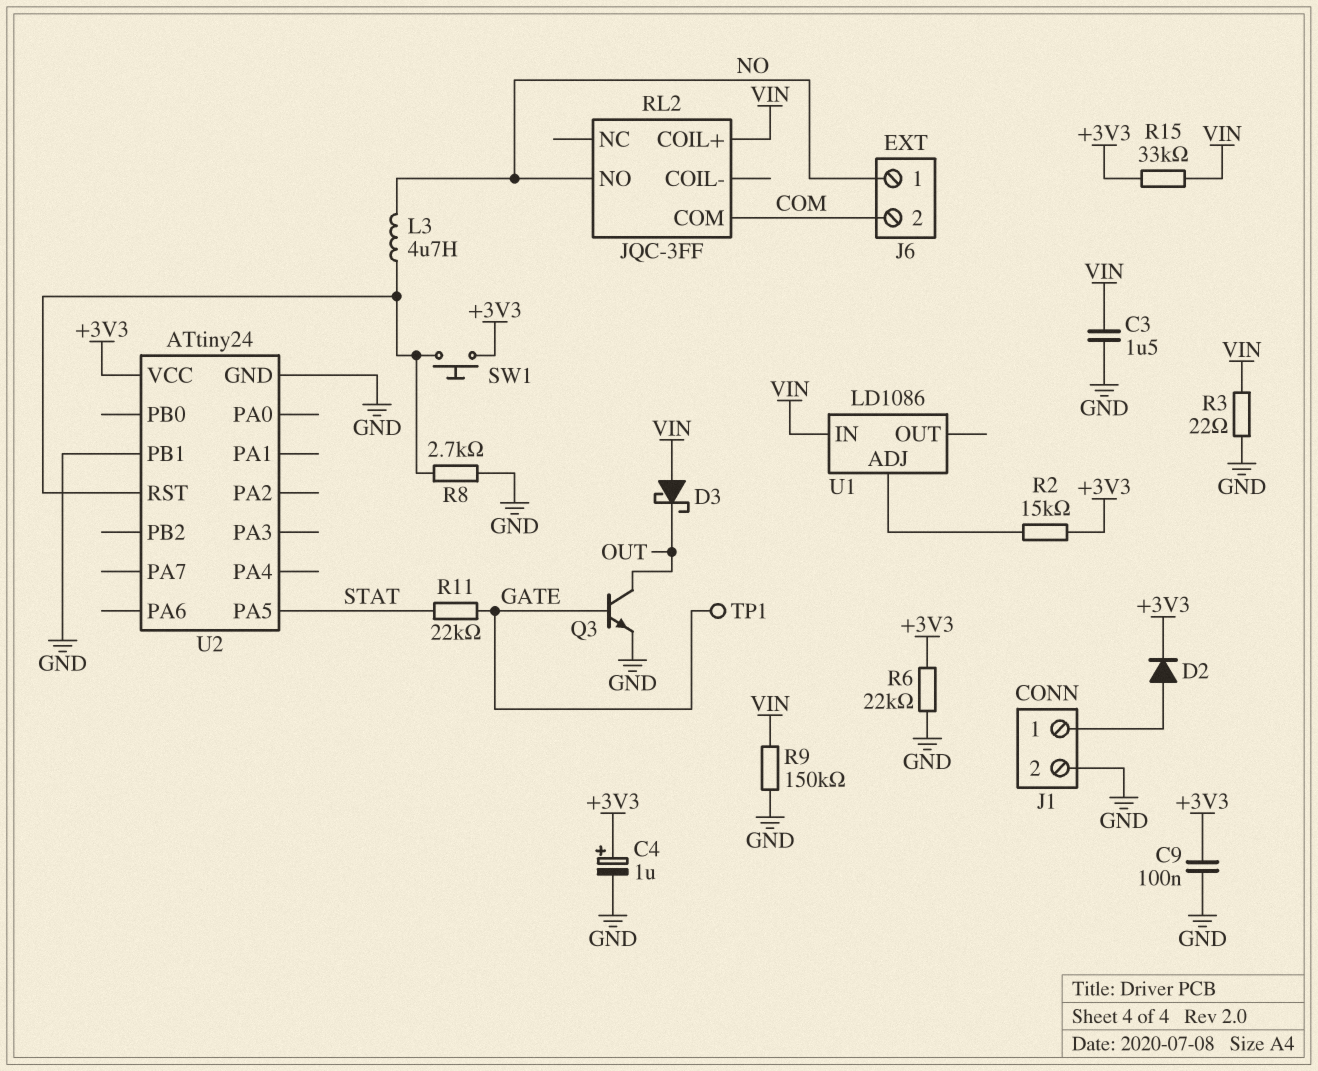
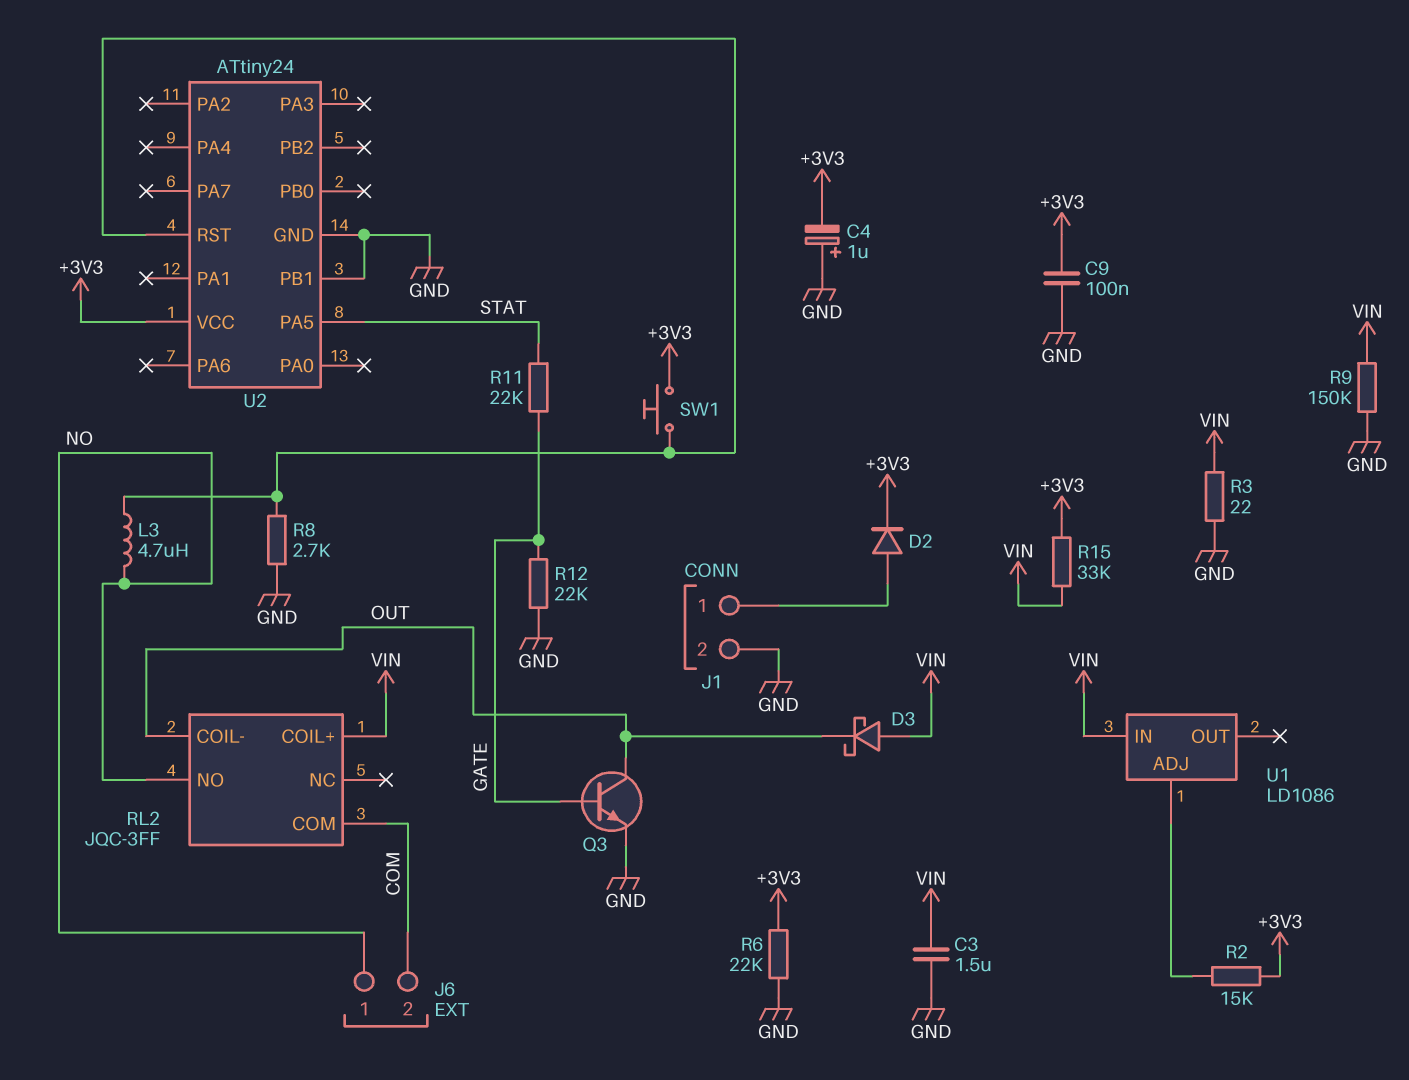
C4: 1uF (plus +3V3, minus GND) -> 1uF (plus GND, minus +3V3)
R12: none -> 22k (GATE, GND)
RL2 pin COIL-: none -> OUT
TP1: test point (GATE) -> none

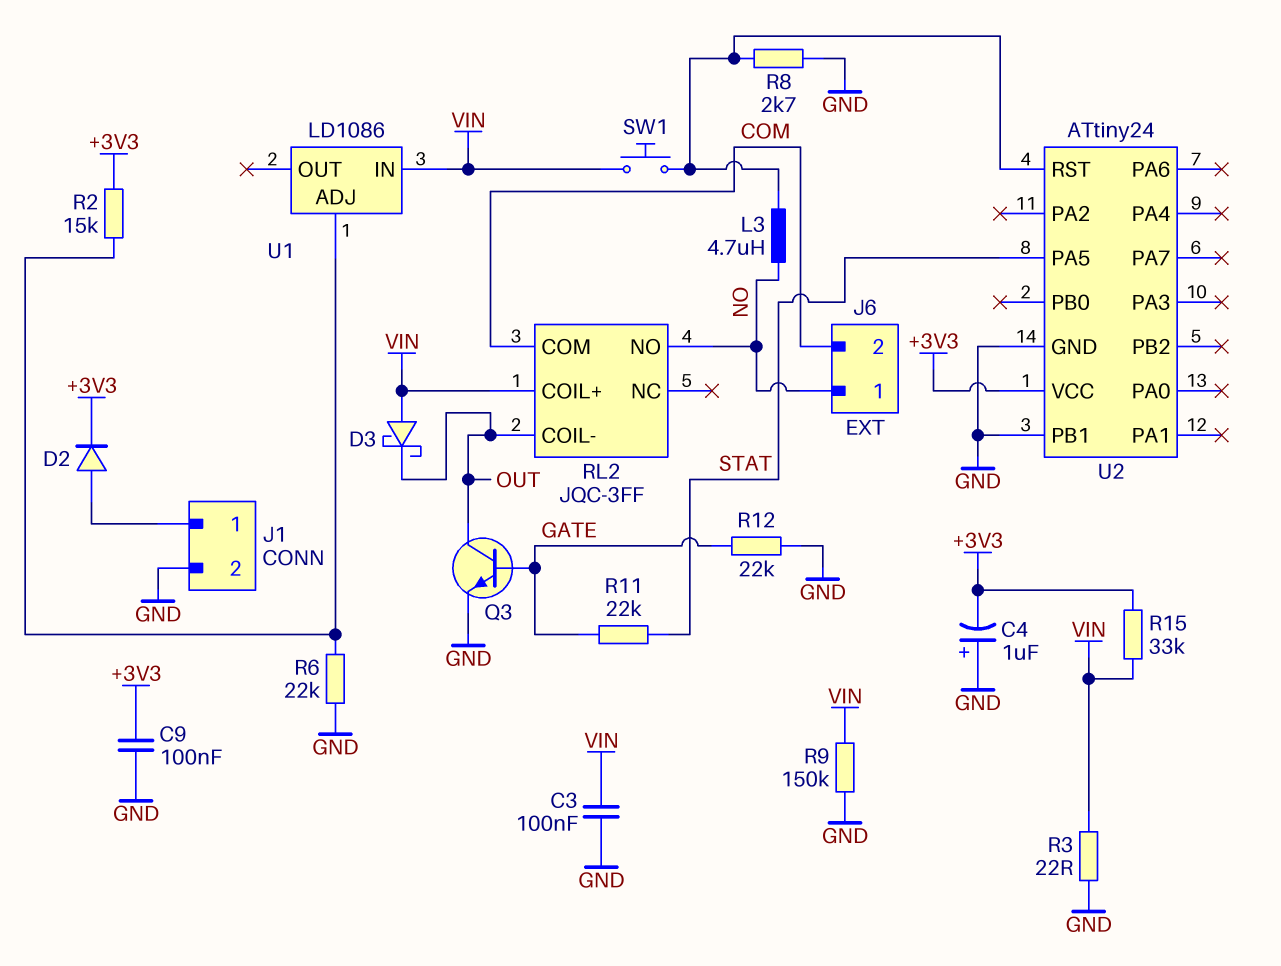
C3: 1.5uF (GND, VIN) -> 100nF (GND, VIN)
R6: 22k (+3V3, GND) -> 22k (GND, U1/ADJ)
SW1: button (+3V3, U2/RST) -> button (U2/RST, VIN)

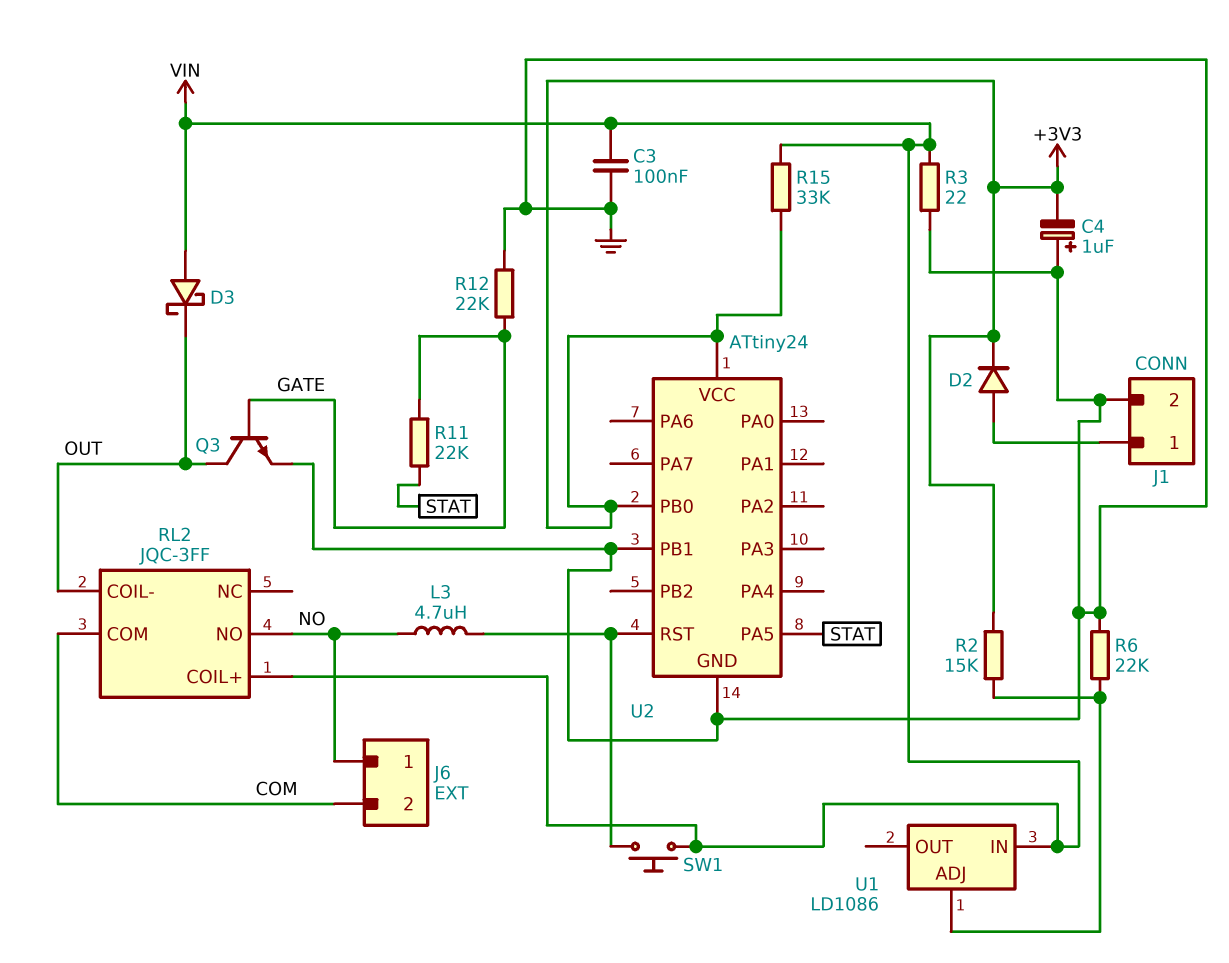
C9: 100nF (+3V3, GND) -> none
R8: 2.7k (GND, U2/RST) -> none
R9: 150k (GND, VIN) -> none
U2 pin PB0: none -> +3V3

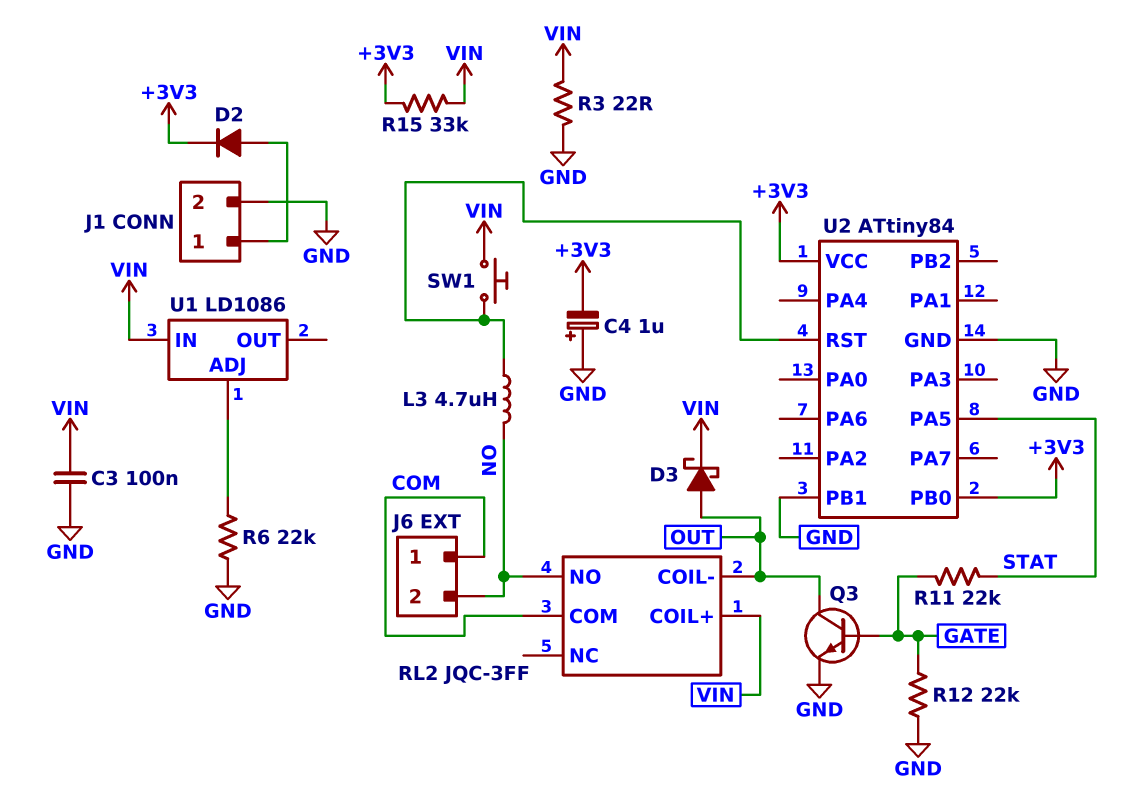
D3: schottky (A VIN, K OUT) -> schottky (A OUT, K VIN)
J6 pin 1: NO -> COM
J6 pin 2: COM -> NO
R2: 15k (+3V3, U1/ADJ) -> none
U2: ATtiny24 -> ATtiny84

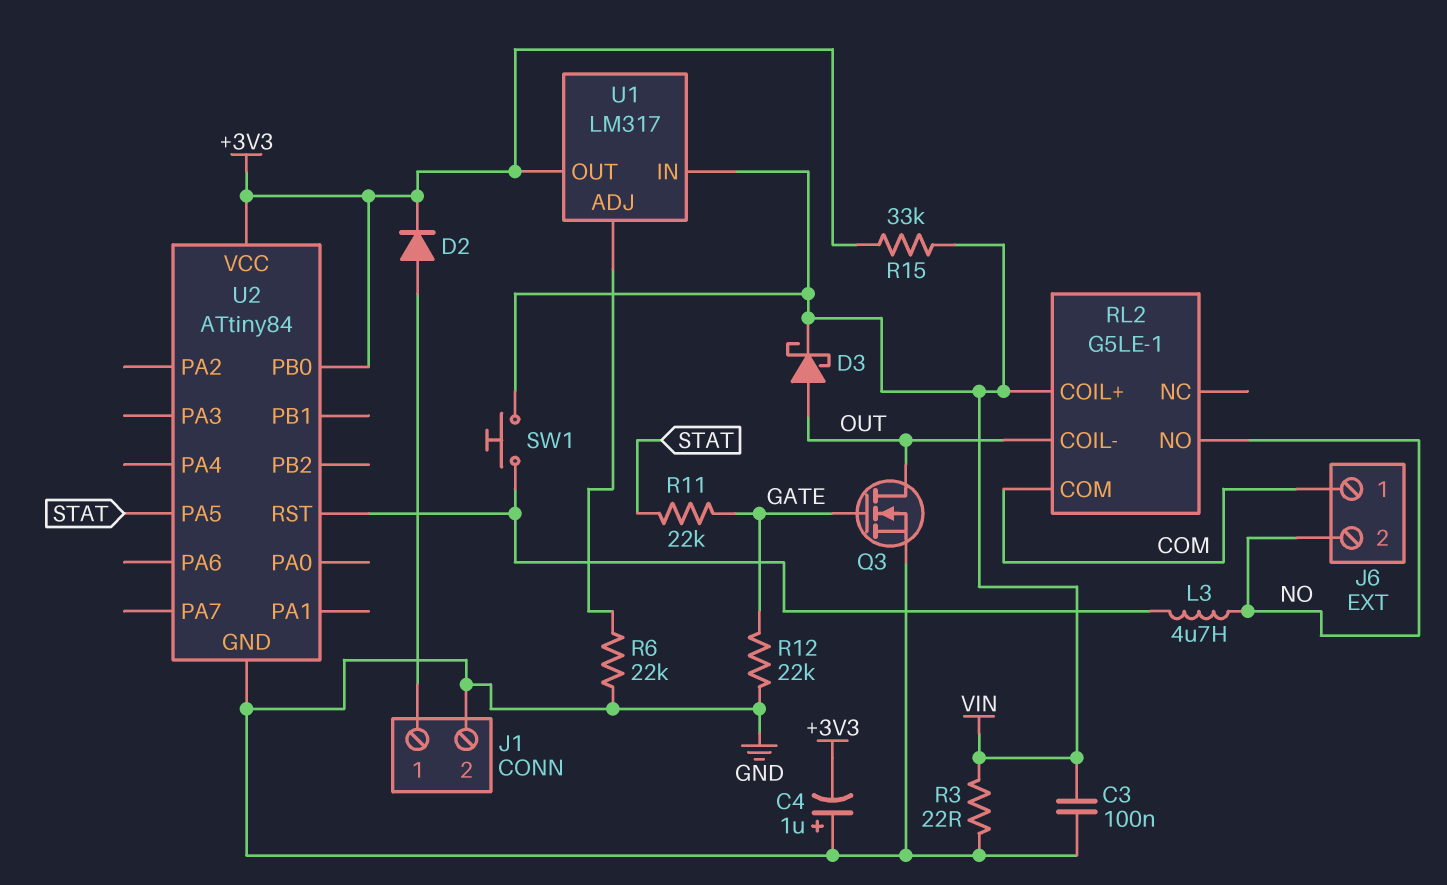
Q3: NPN (B GATE, C OUT, E GND) -> NMOS (G GATE, D OUT, S GND)
RL2: JQC-3FF -> G5LE-1
U1: LD1086 -> LM317
U1 pin OUT: none -> +3V3
U2 pin PB1: GND -> none

